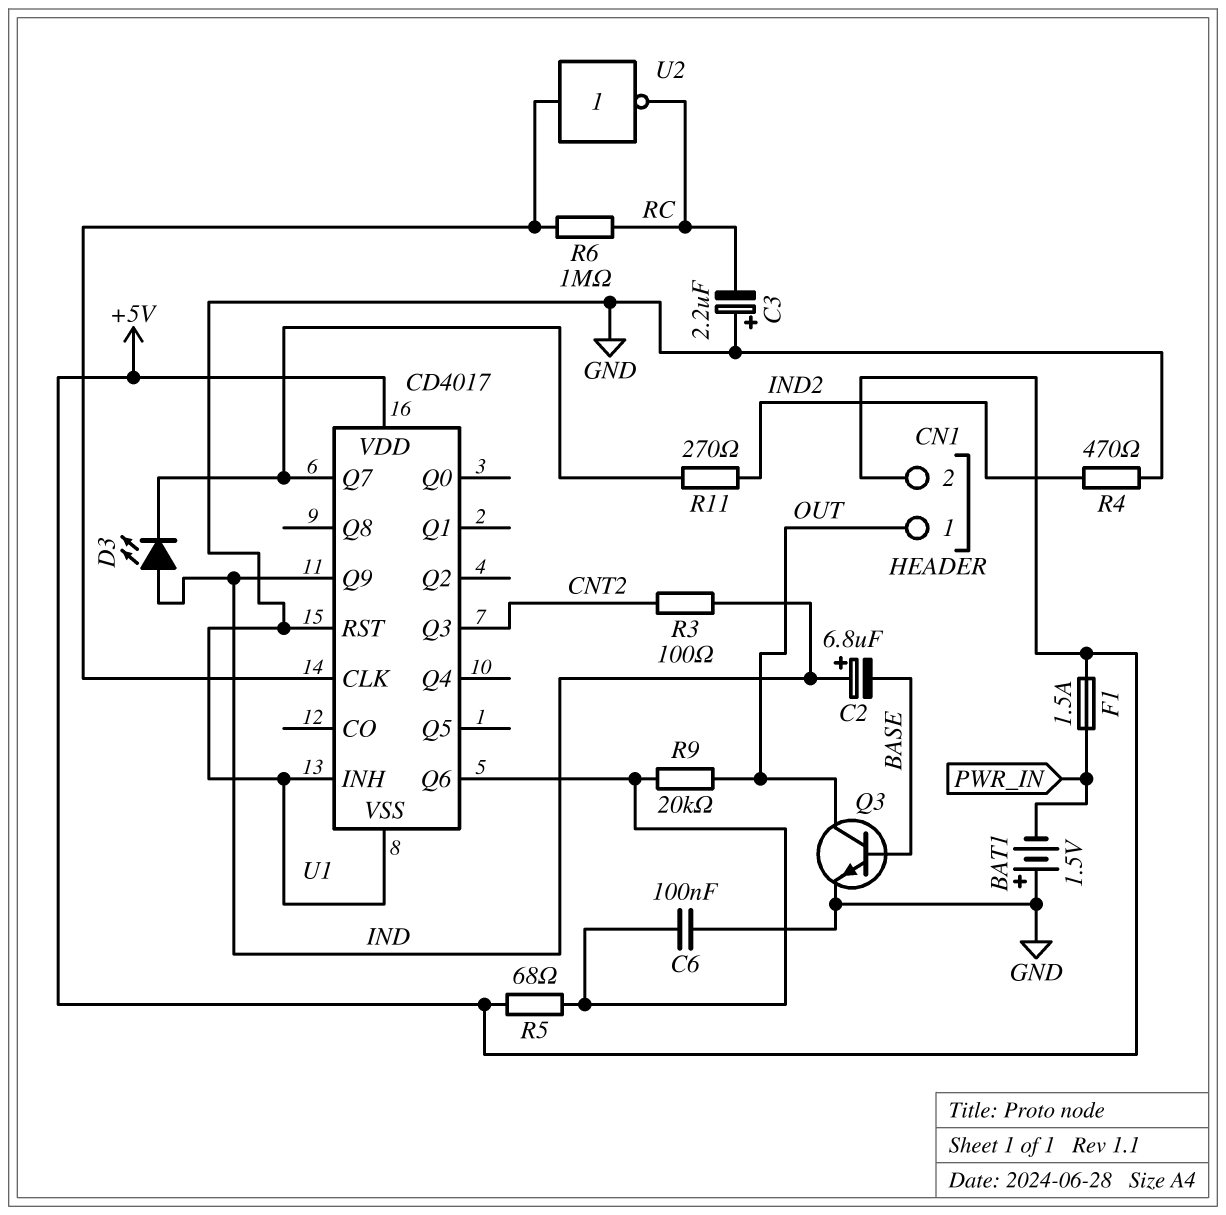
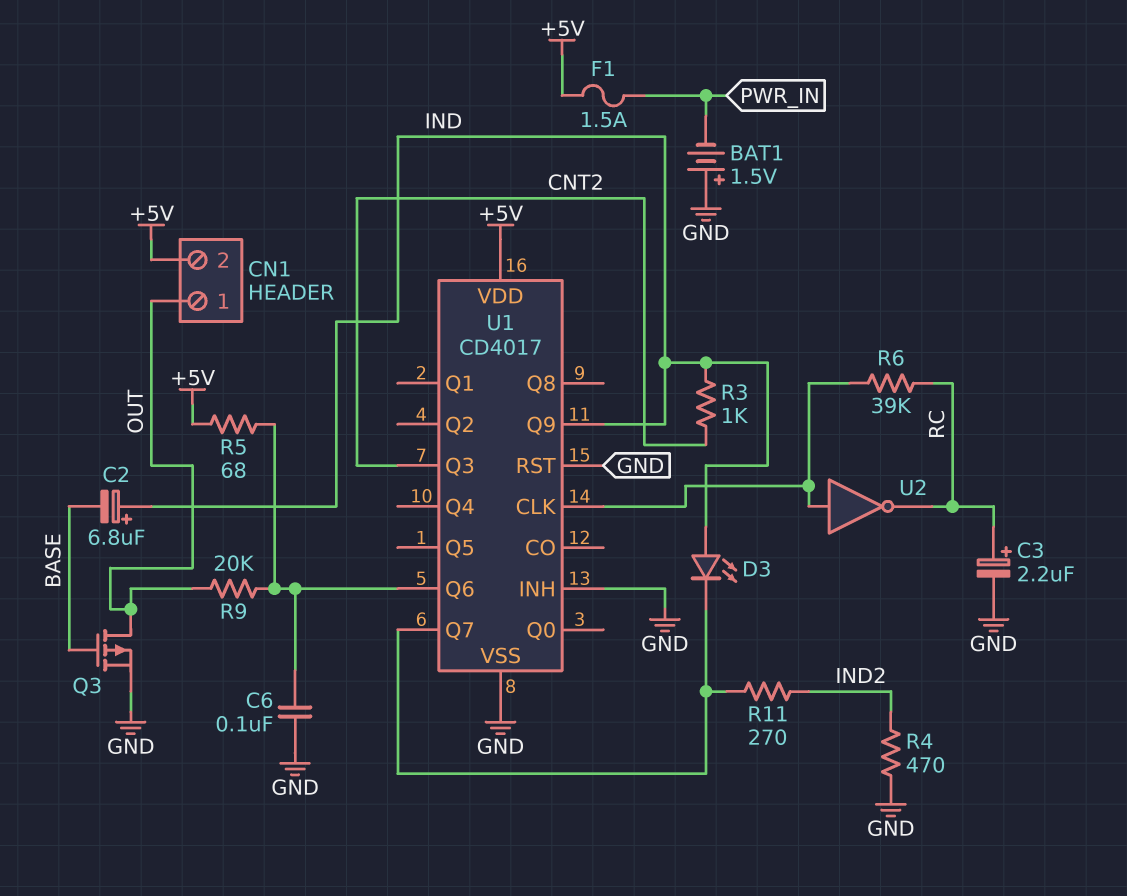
C3: 2.2uF (plus GND, minus RC) -> 2.2uF (plus RC, minus GND)
Q3: NPN (B BASE, C OUT, E GND) -> PMOS (G BASE, D OUT, S GND)
R3: 100 (CNT2, IND) -> 1k (CNT2, IND)
R6: 1M (RC, U1/CLK) -> 39k (RC, U1/CLK)

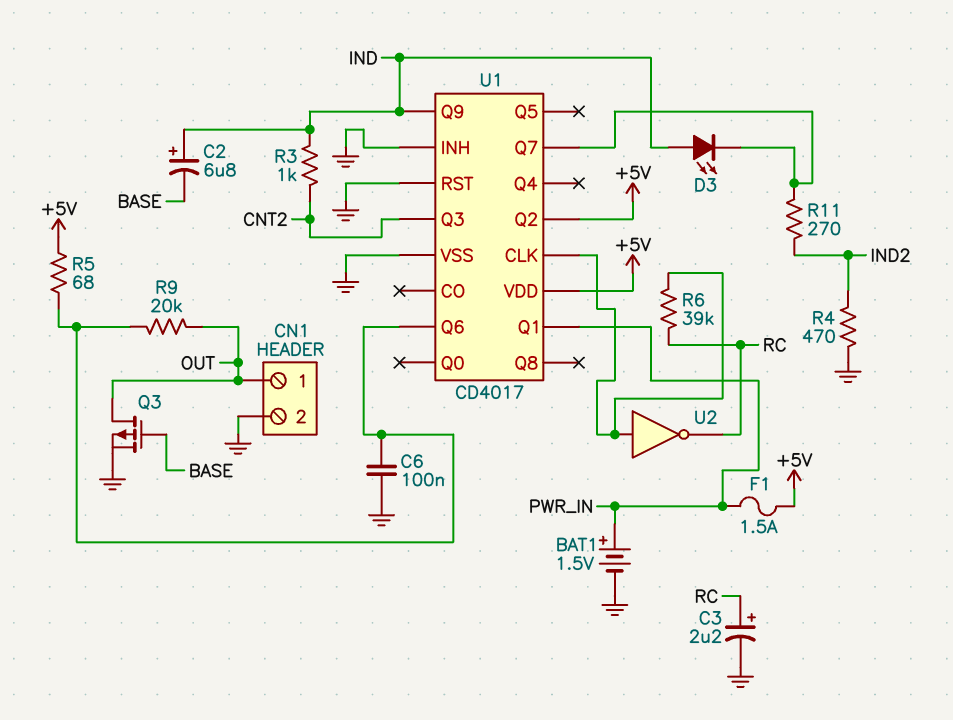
BAT1: 1.5V (plus GND, minus PWR_IN) -> 1.5V (plus PWR_IN, minus GND)
CN1 pin 2: +5V -> GND
U1 pin Q1: none -> PWR_IN
U1 pin Q2: none -> +5V

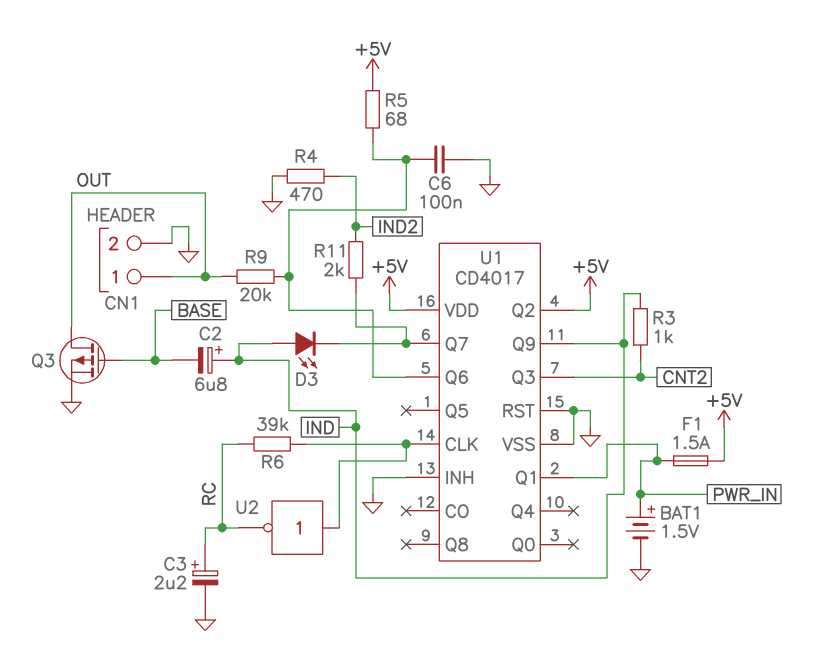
R11: 270 (IND2, U1/Q7) -> 2k (IND2, U1/Q7)

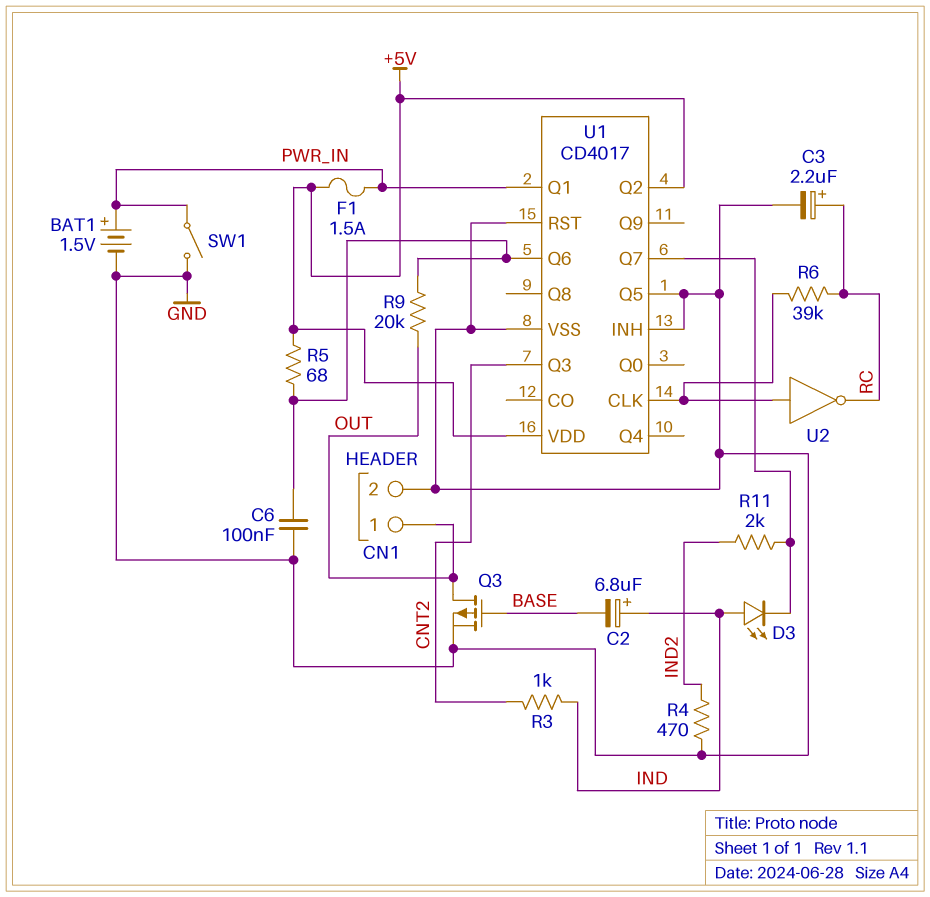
SW1: none -> switch (GND, PWR_IN)
U1 pin Q5: none -> GND
U1 pin Q9: IND -> none

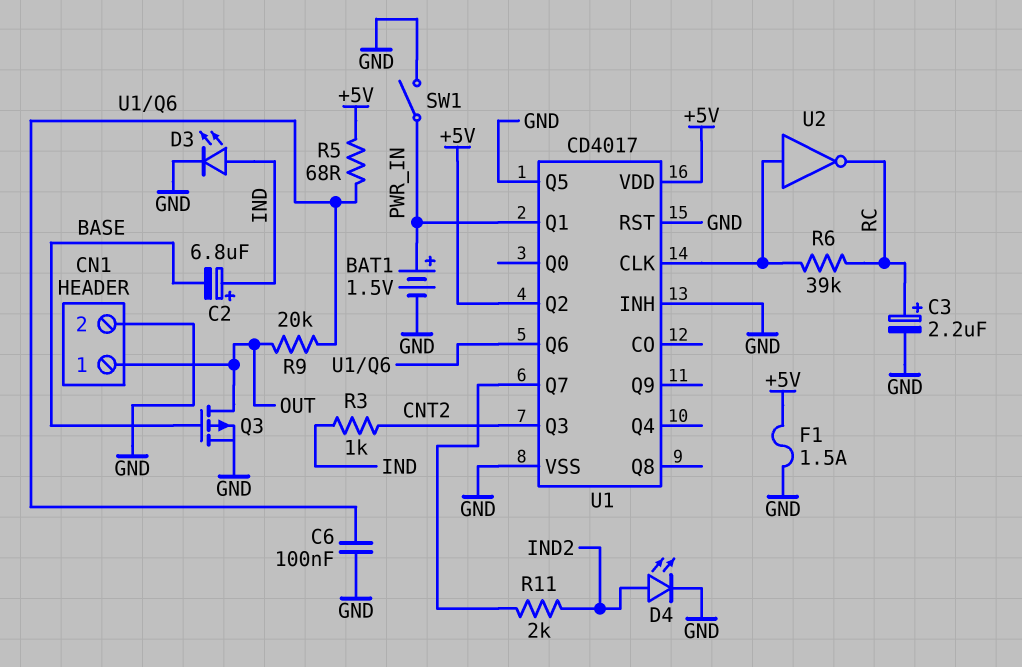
D3: LED (A IND, K U1/Q7) -> LED (A IND, K GND)
D4: none -> LED (A IND2, K GND)
F1: 1.5A (+5V, PWR_IN) -> 1.5A (+5V, GND)
R4: 470 (GND, IND2) -> none

